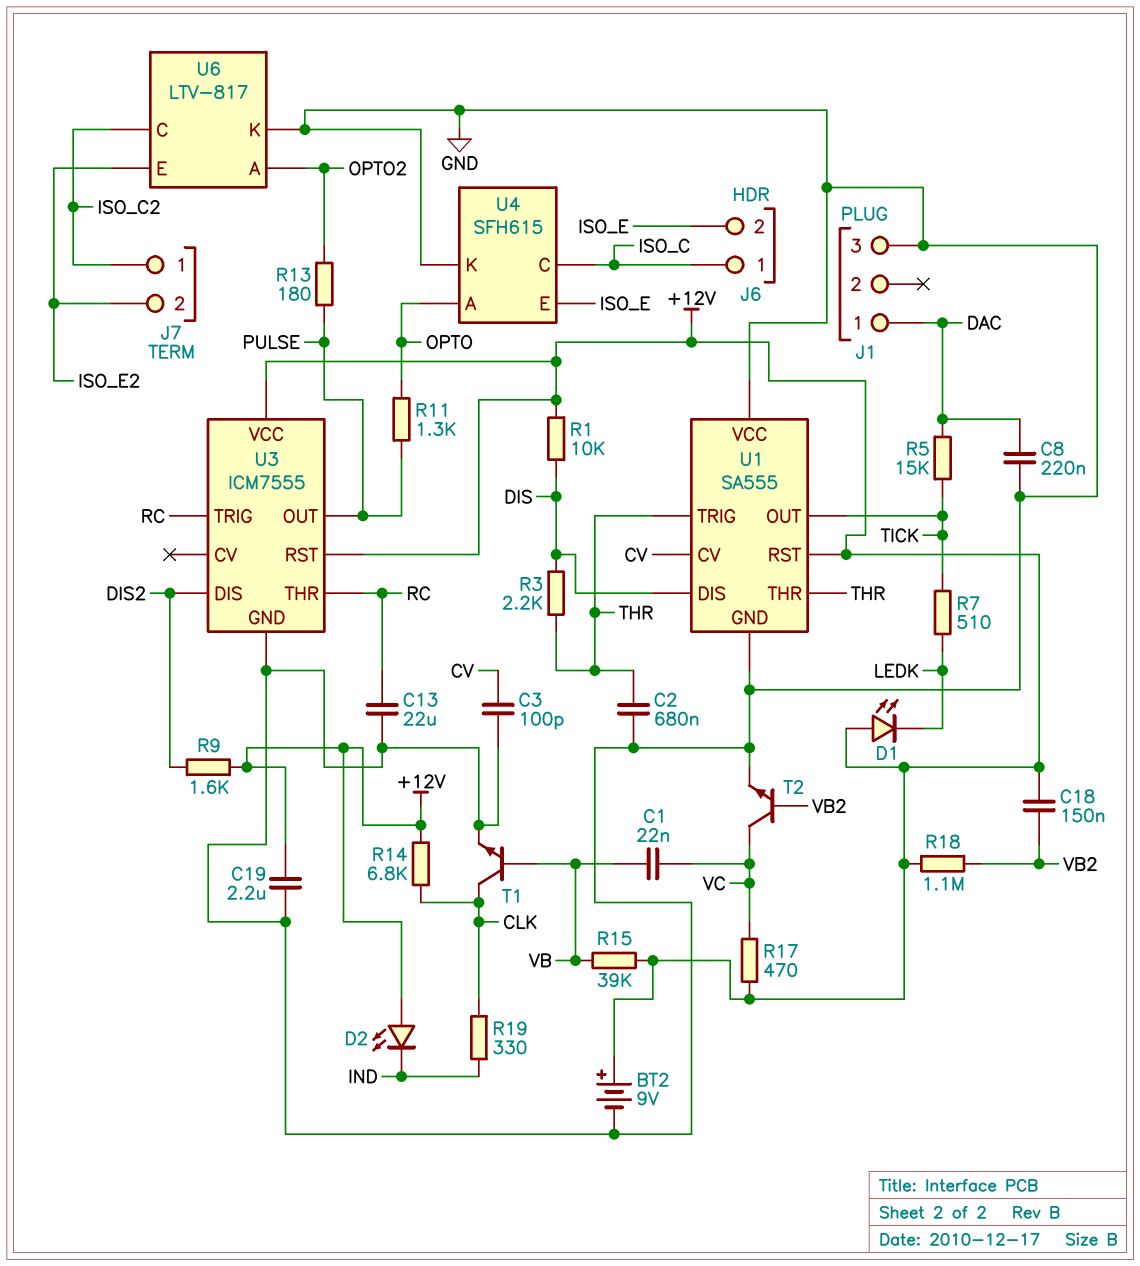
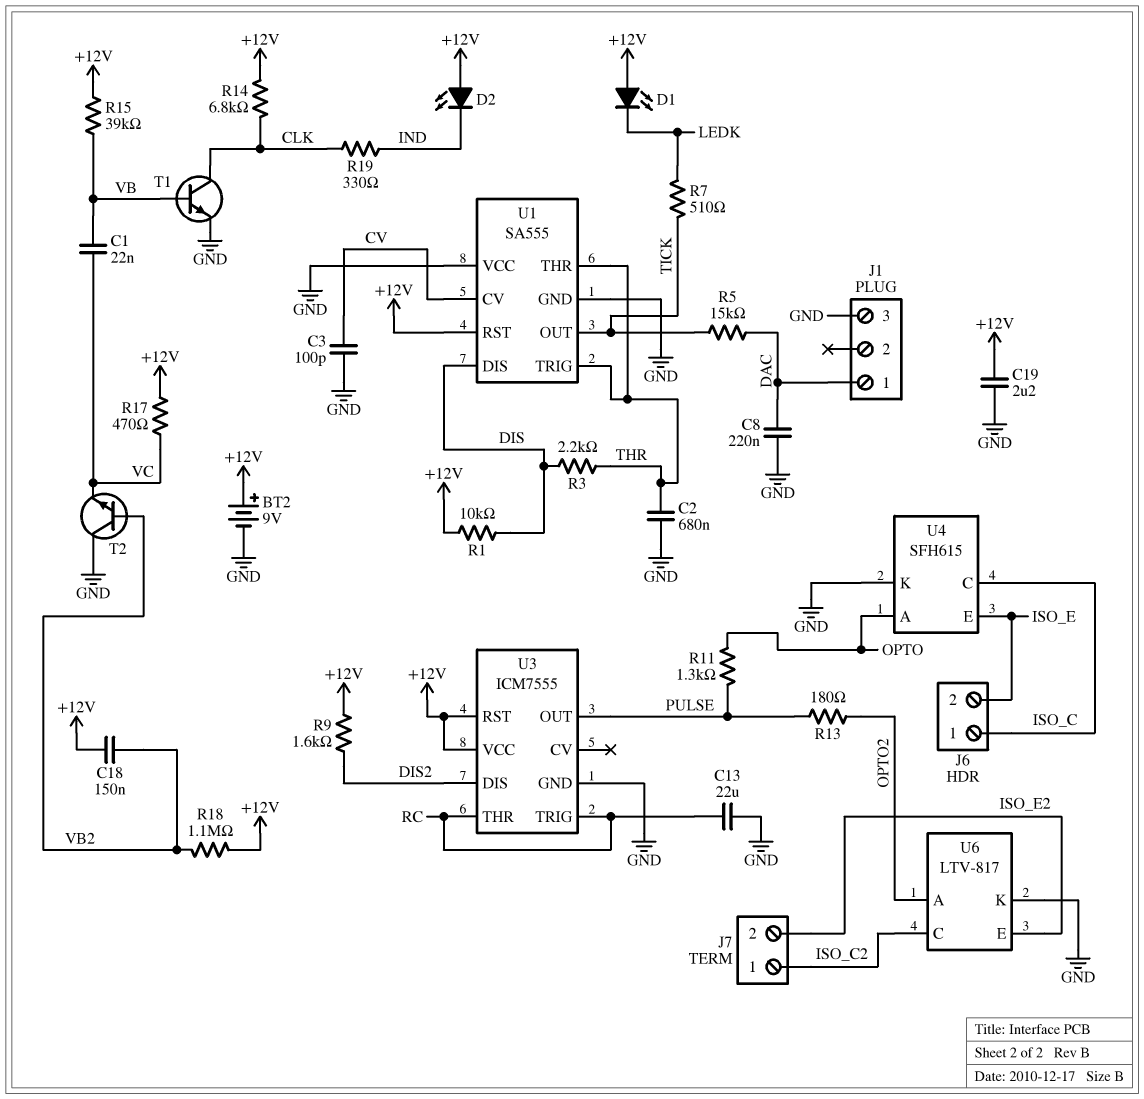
T2: NPN (B VB2, C VC, E GND) -> NPN (B VB2, C GND, E VC)

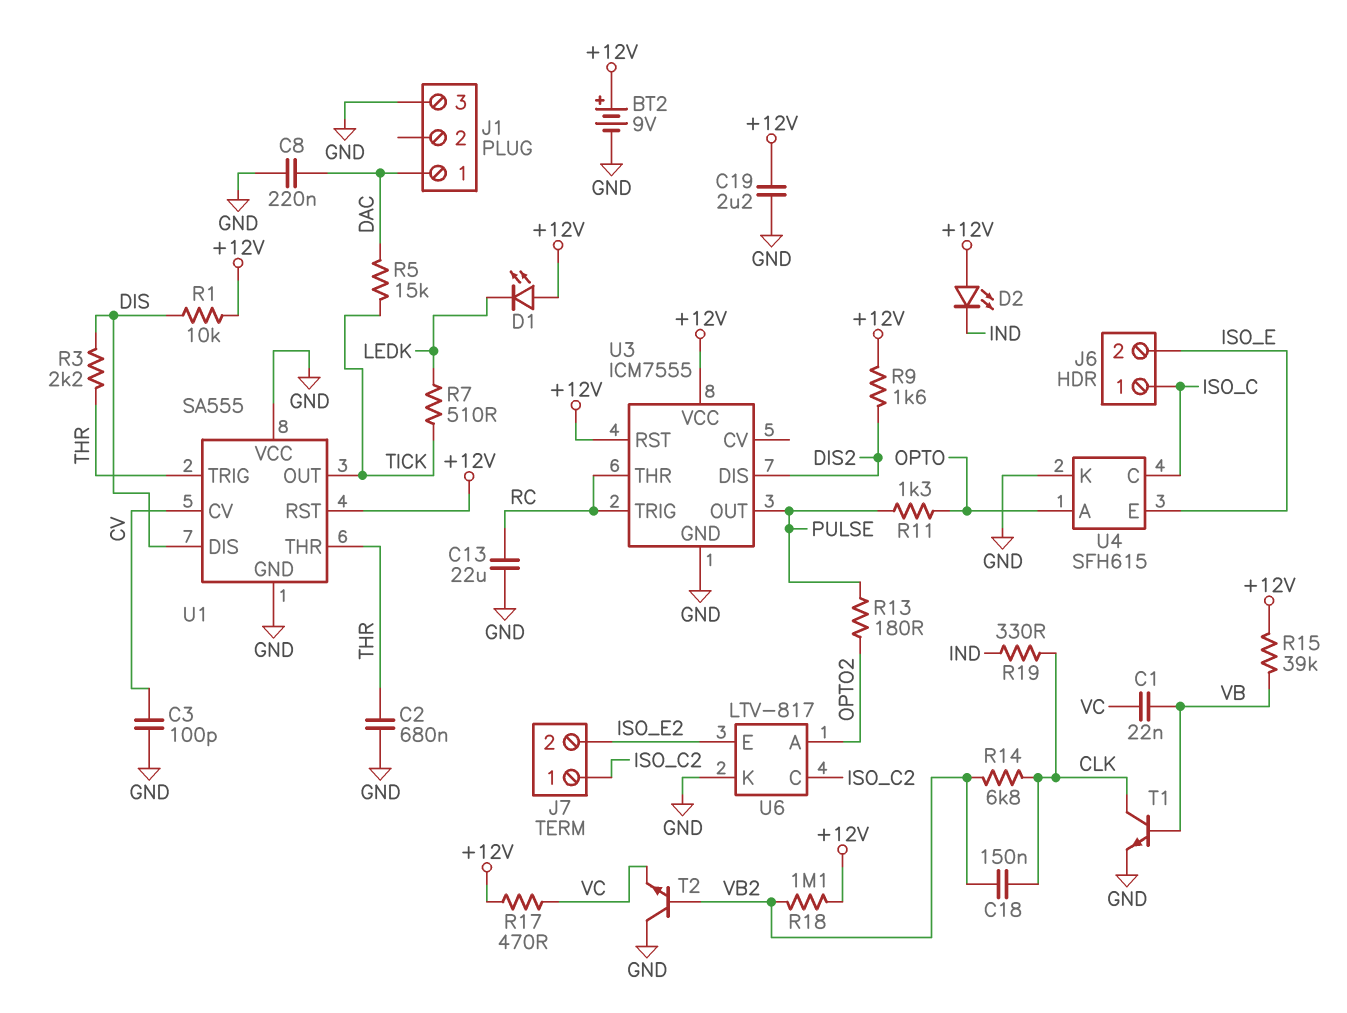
C18: 150nF (+12V, VB2) -> 150nF (CLK, VB2)
R14: 6.8k (+12V, CLK) -> 6.8k (CLK, VB2)

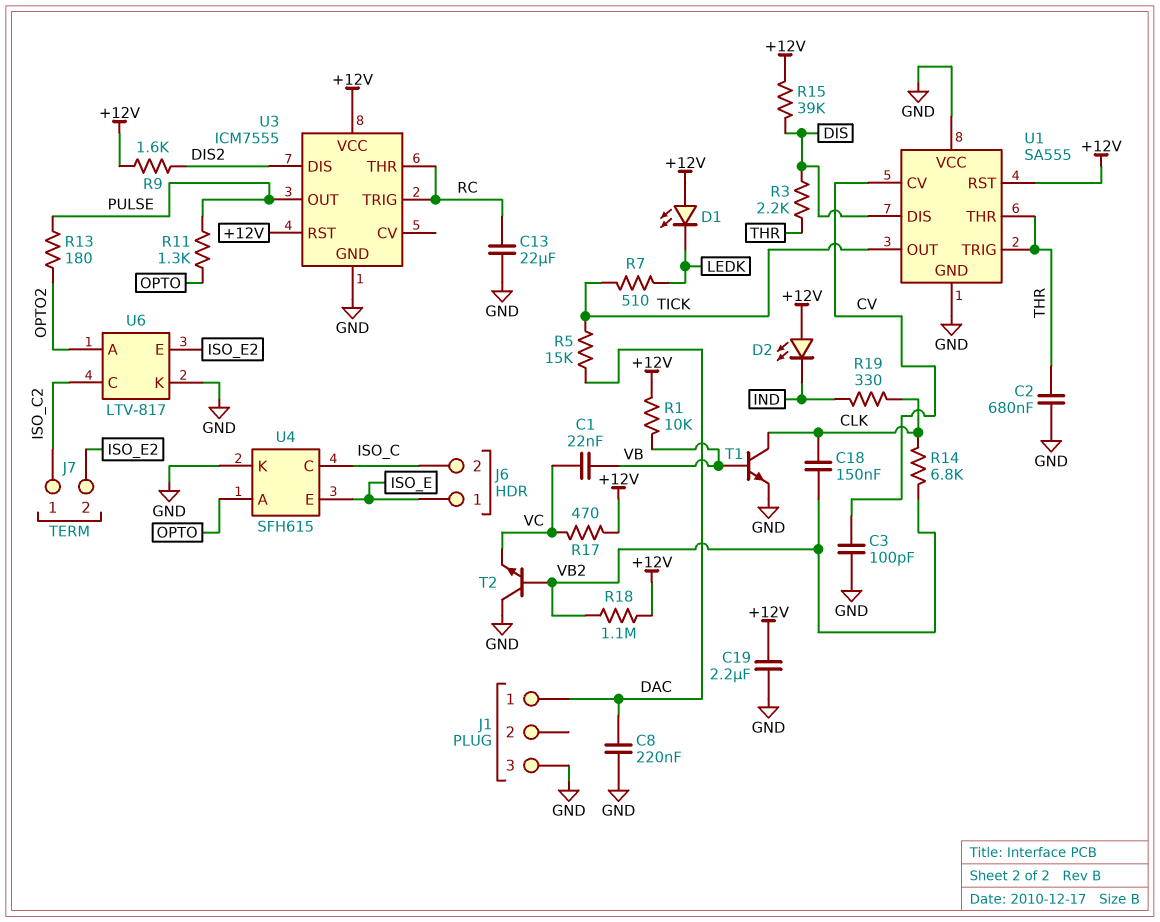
BT2: 9V (plus +12V, minus GND) -> none
J6 pin 1: ISO_C -> ISO_E
J6 pin 2: ISO_E -> ISO_C
R1: 10k (+12V, DIS) -> 10k (+12V, VB)
R15: 39k (+12V, VB) -> 39k (+12V, DIS)

